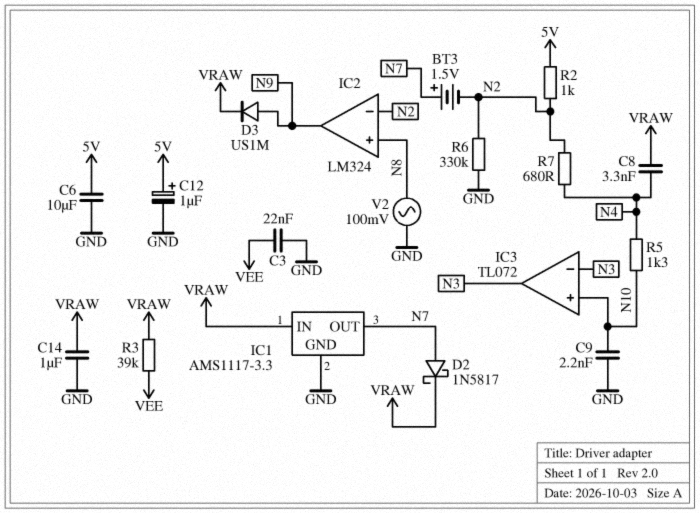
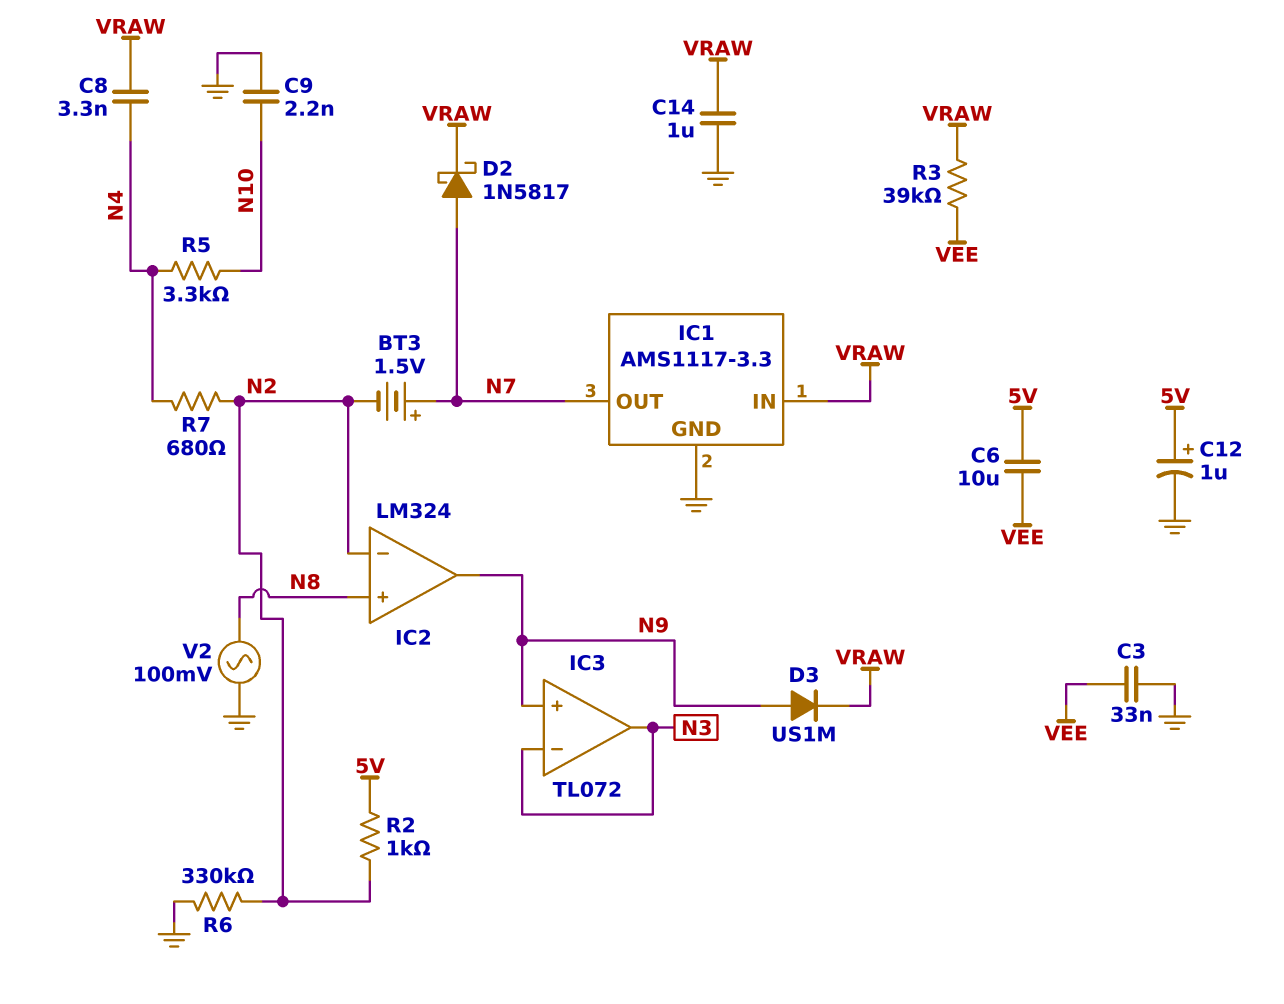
C3: 22nF (GND, VEE) -> 33nF (GND, VEE)
C6: 10uF (5V, GND) -> 10uF (5V, VEE)
IC3 pin in+: N10 -> N9
R5: 1.3k (N4, N10) -> 3.3k (N4, N10)

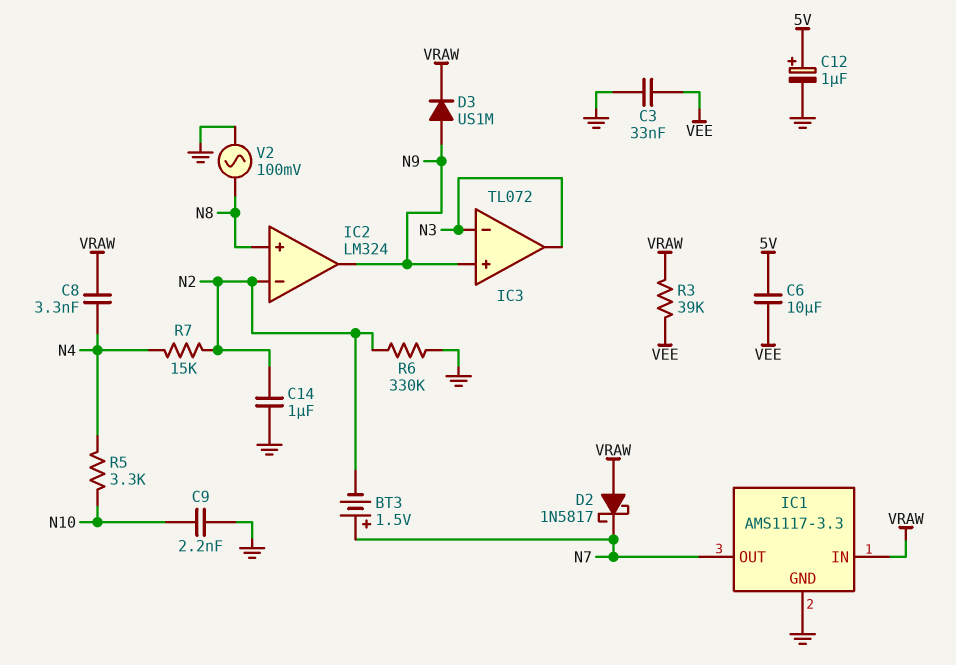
C14: 1uF (GND, VRAW) -> 1uF (GND, N2)
D2: schottky 1N5817 (A N7, K VRAW) -> schottky 1N5817 (A VRAW, K N7)
R2: 1k (5V, N2) -> none
R7: 680 (N2, N4) -> 15k (N2, N4)

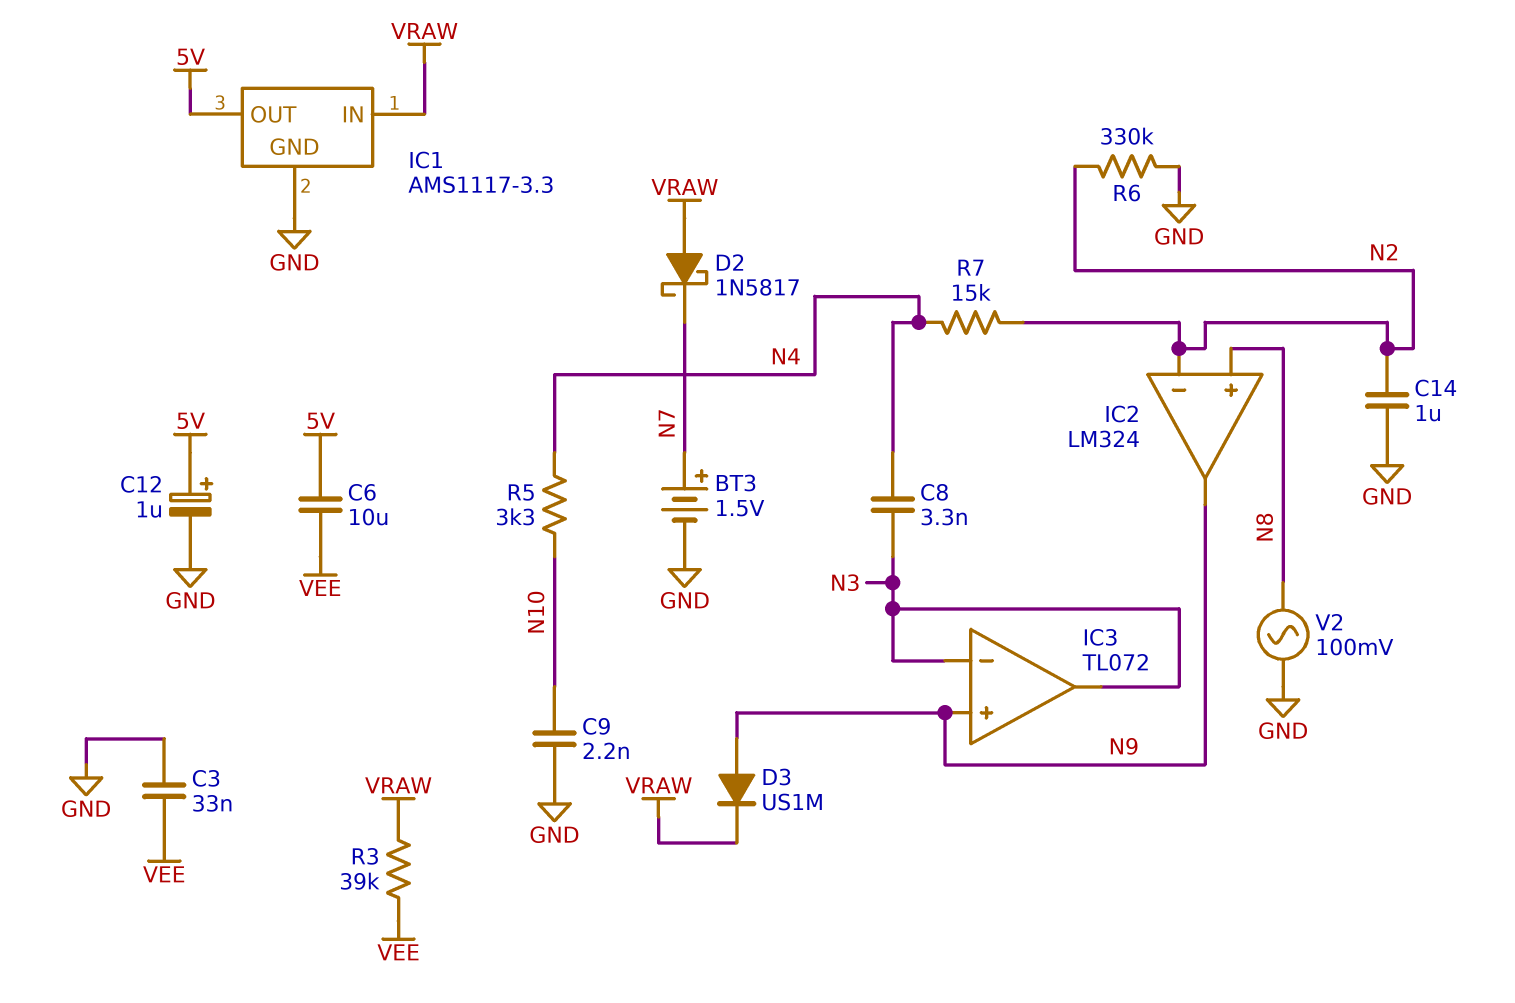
BT3: 1.5V (plus N7, minus N2) -> 1.5V (plus N7, minus GND)
C8: 3.3nF (N4, VRAW) -> 3.3nF (N3, N4)
IC1 pin OUT: N7 -> 5V

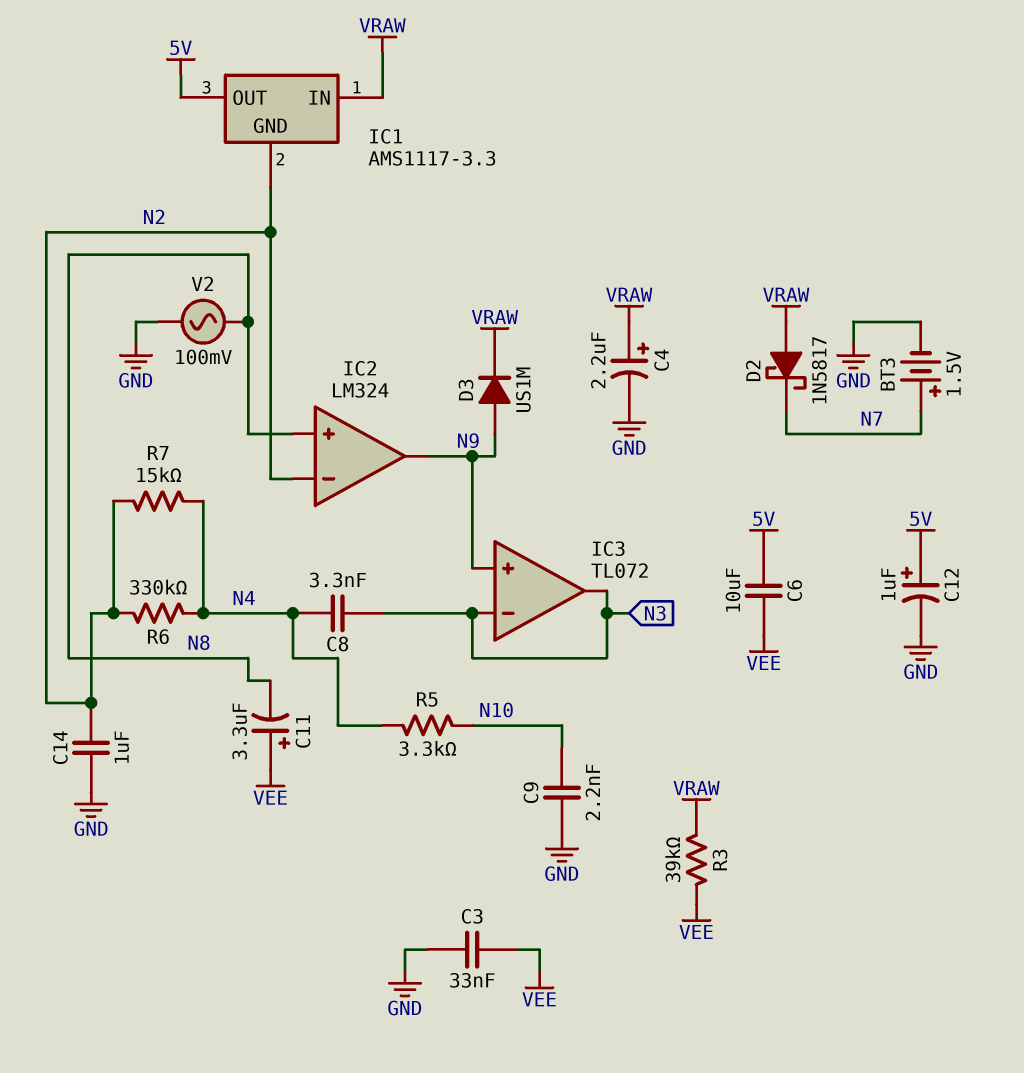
C4: none -> 2.2uF (plus VRAW, minus GND)
C11: none -> 3.3uF (plus VEE, minus N8)
IC1 pin GND: GND -> N2
R6: 330k (GND, N2) -> 330k (N2, N4)

